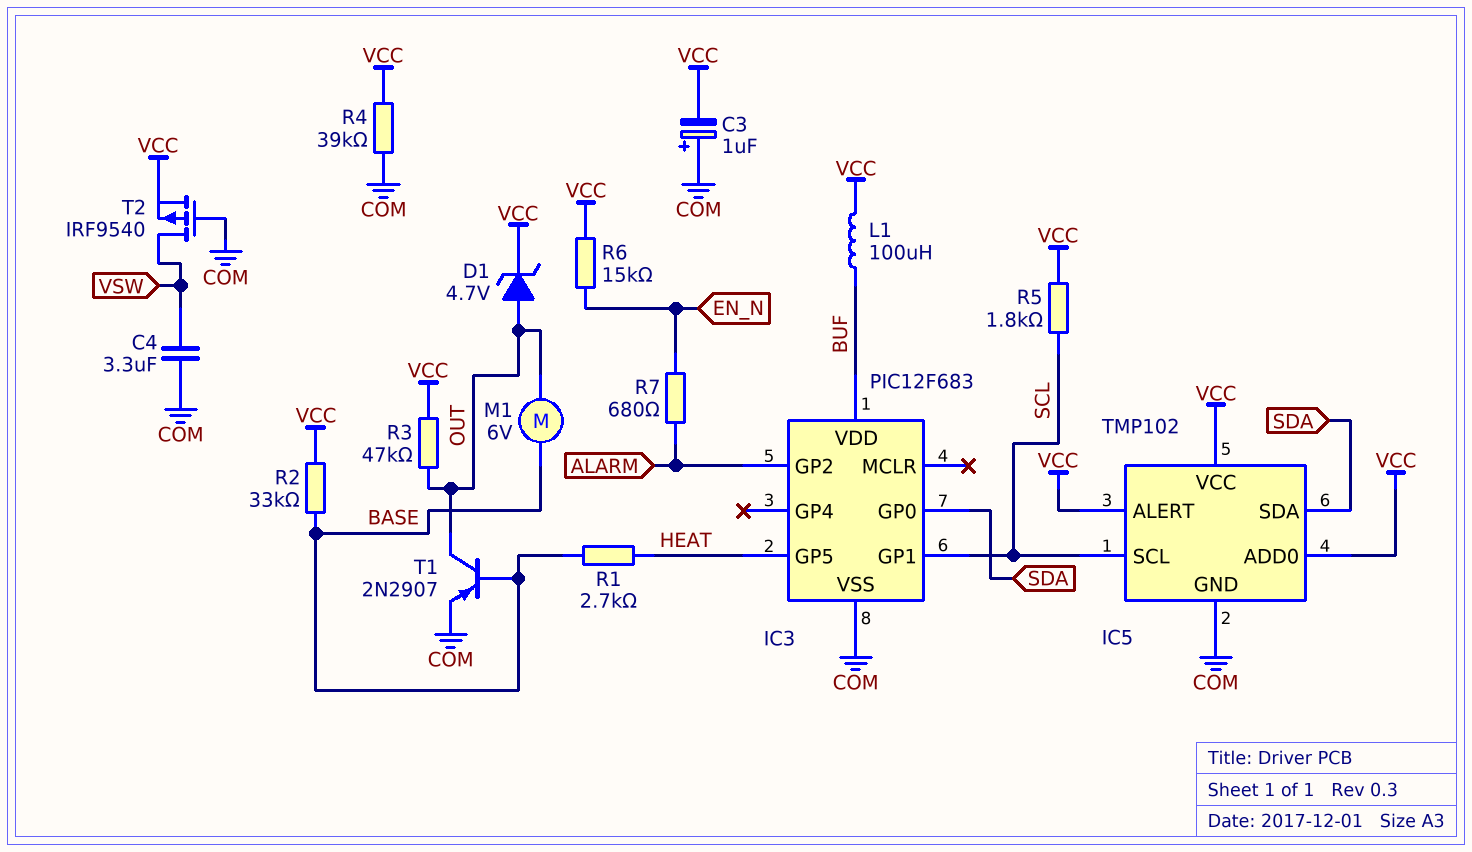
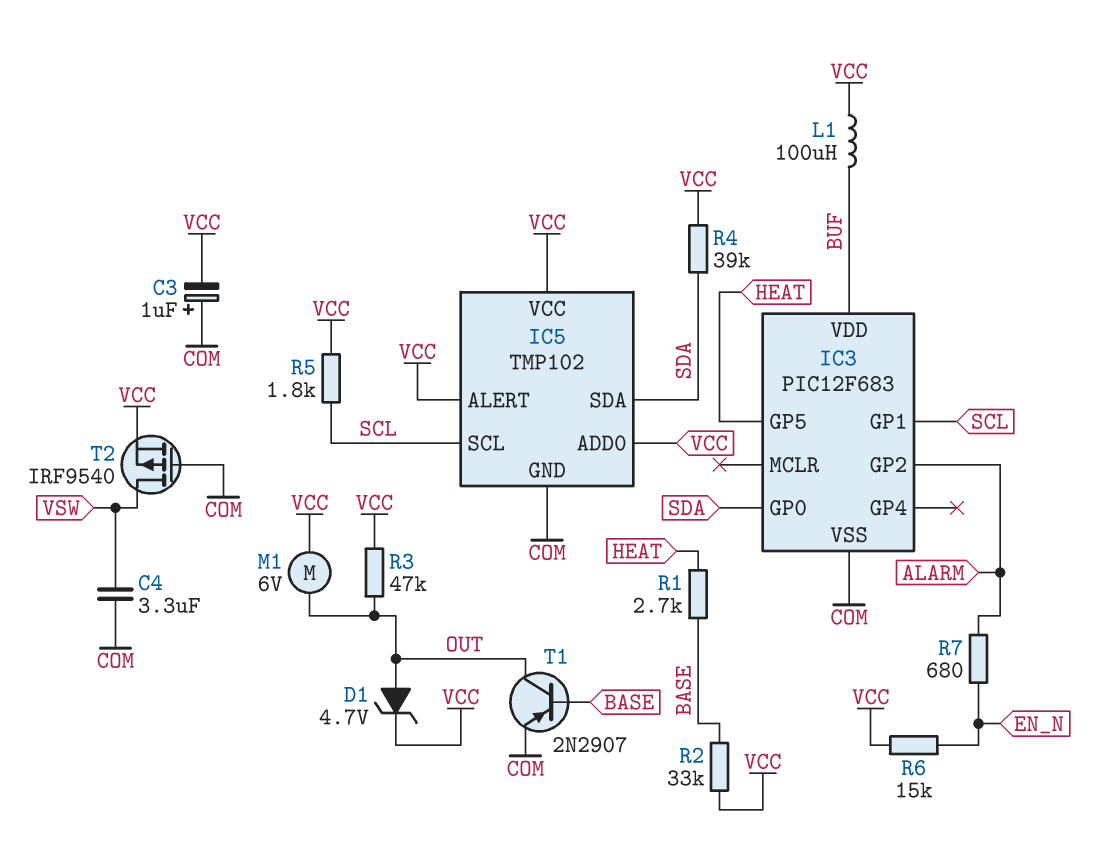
M1: motor 6V (BASE, OUT) -> motor 6V (OUT, VCC)
R4: 39k (COM, VCC) -> 39k (SDA, VCC)

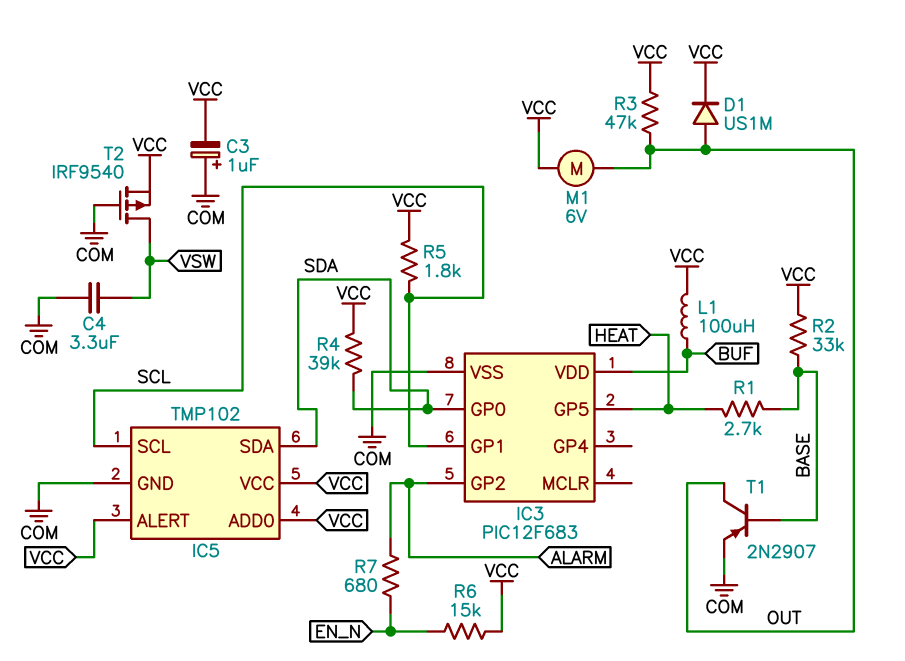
D1: zener 4.7V (A OUT, K VCC) -> diode US1M (A OUT, K VCC)

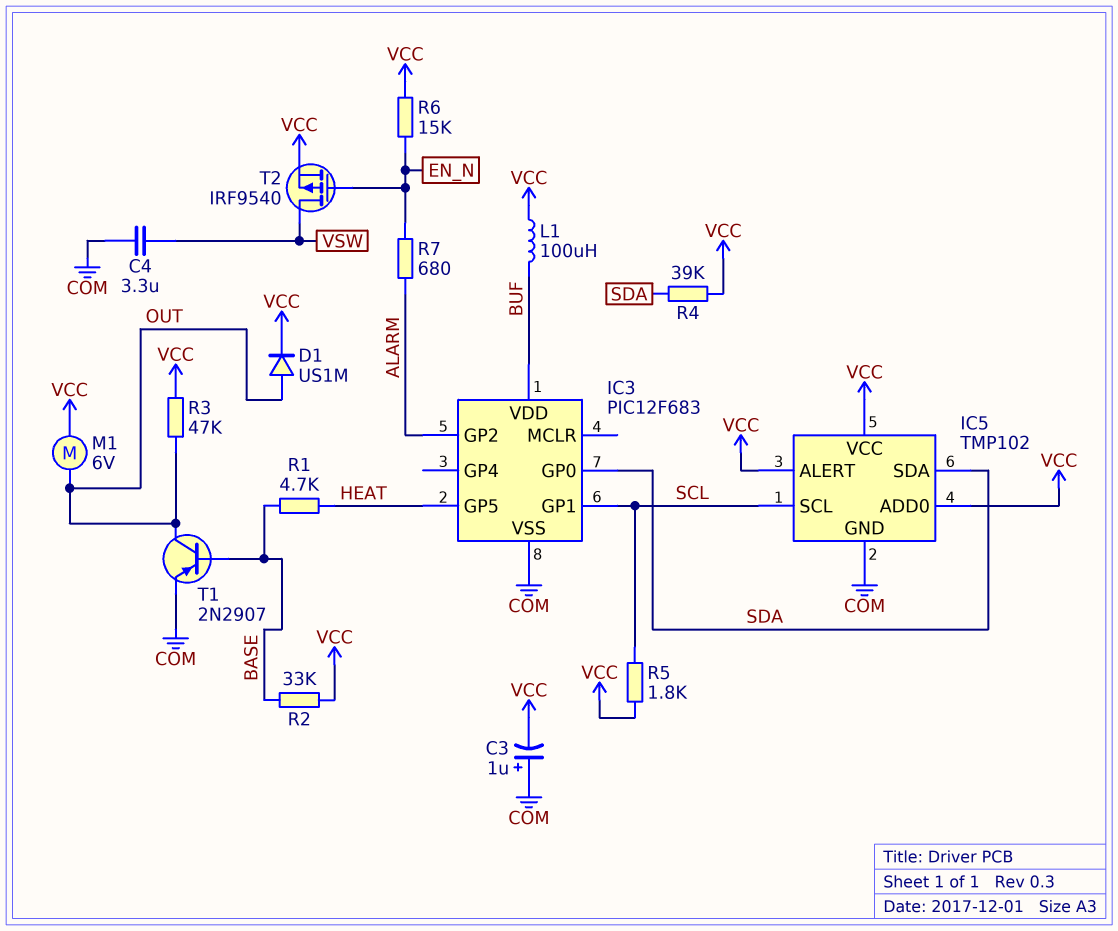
R1: 2.7k (BASE, HEAT) -> 4.7k (BASE, HEAT)
T2: PMOS IRF9540 (G COM, D VSW, S VCC) -> PMOS IRF9540 (G EN_N, D VSW, S VCC)

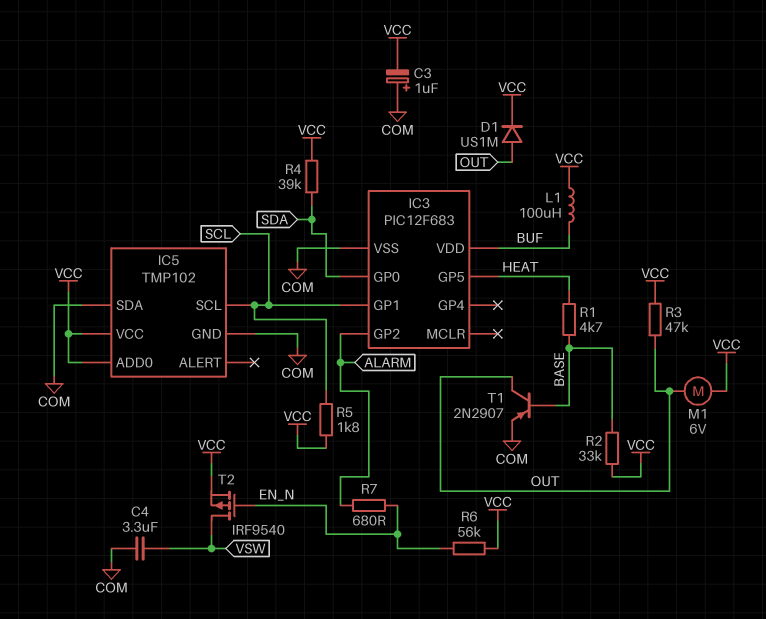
IC5 pin ALERT: VCC -> none
IC5 pin SDA: SDA -> COM
R6: 15k (EN_N, VCC) -> 56k (EN_N, VCC)

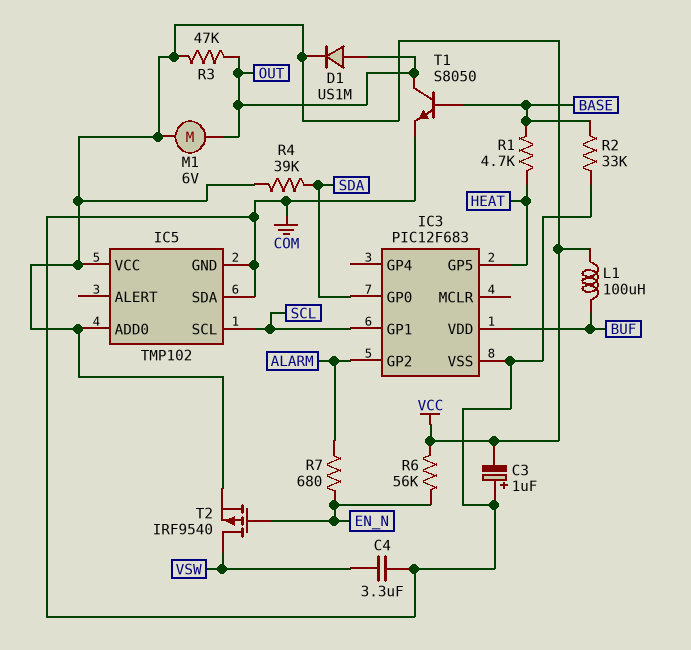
R2: 33k (BASE, VCC) -> 33k (BASE, COM)
R5: 1.8k (SCL, VCC) -> none
T1: PNP 2N2907 (B BASE, C OUT, E COM) -> NPN S8050 (B BASE, C OUT, E COM)

